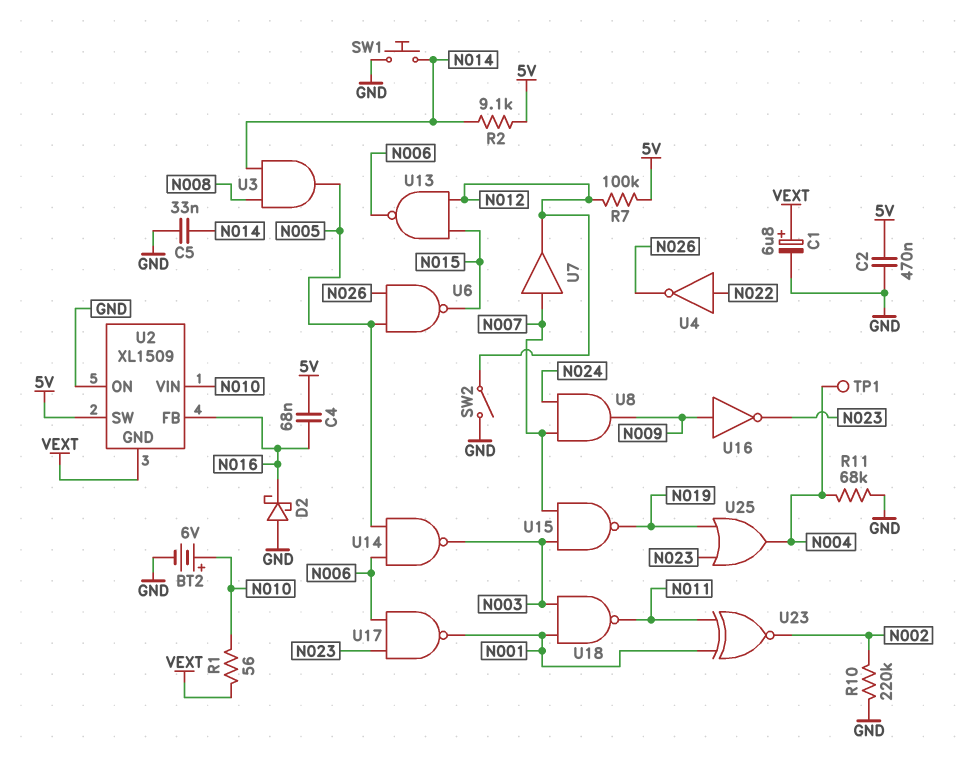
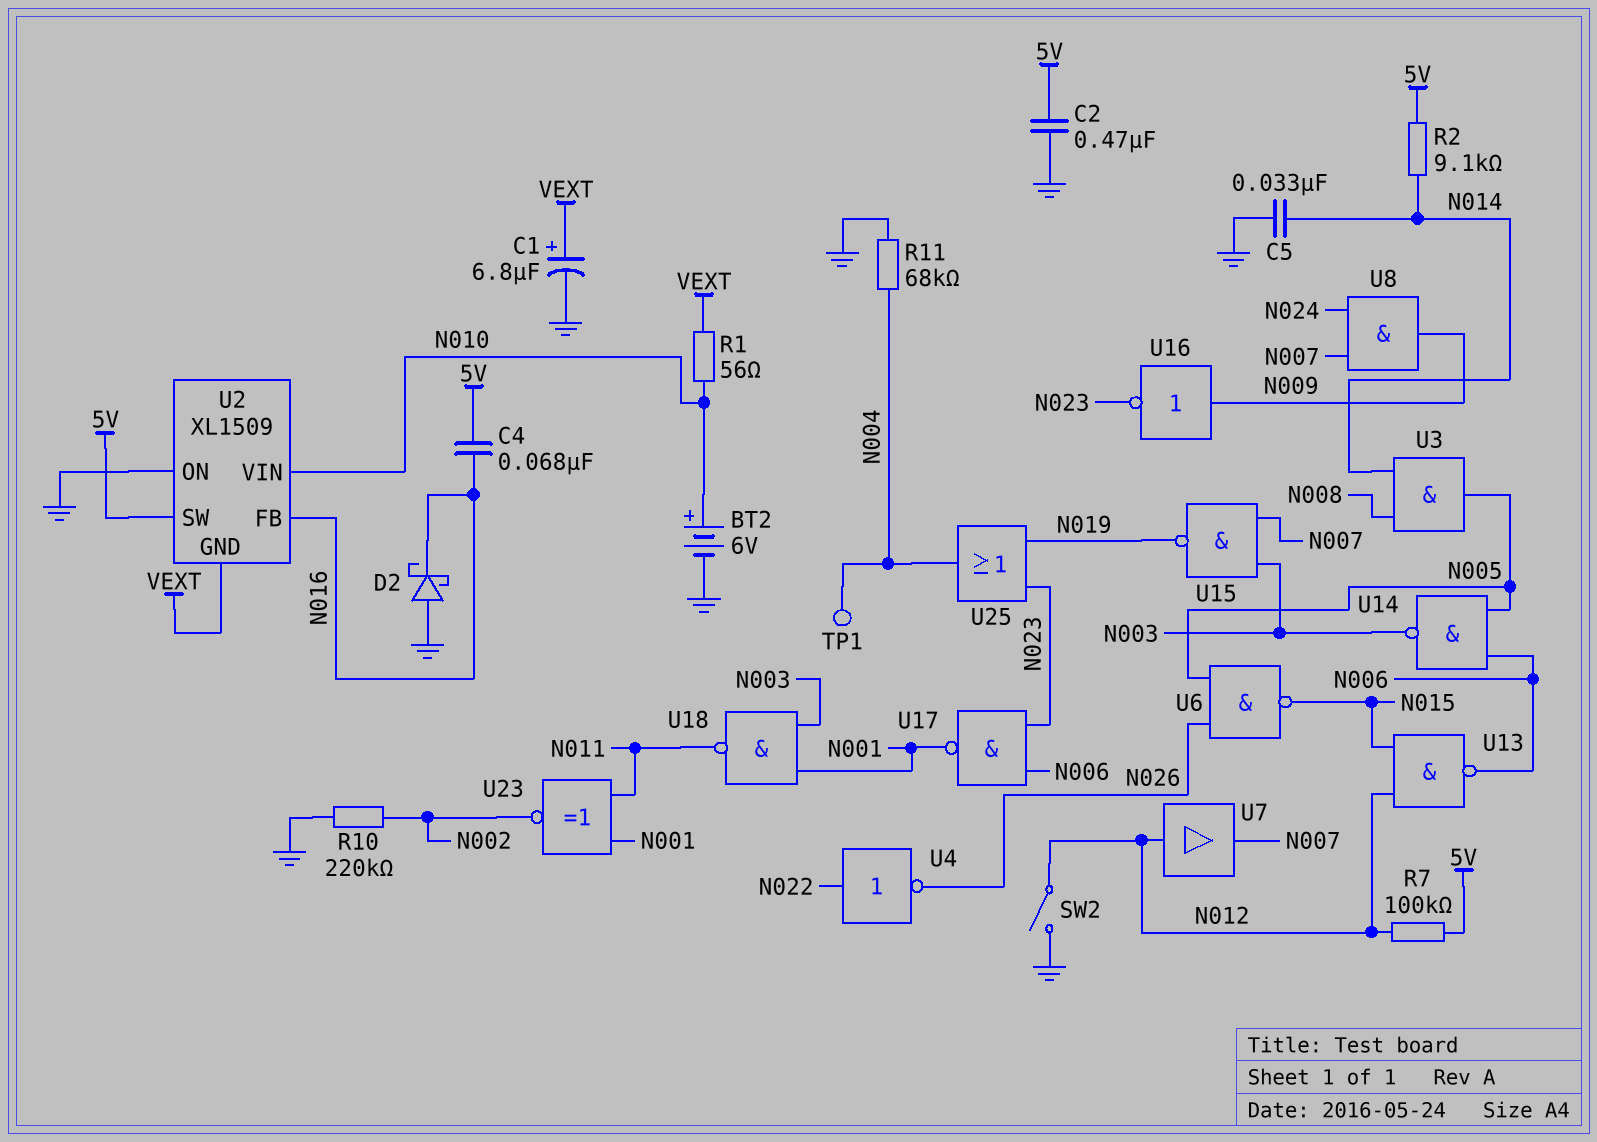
SW1: button (GND, N014) -> none
U7: buffer (in N007, out N012) -> buffer (in N012, out N007)

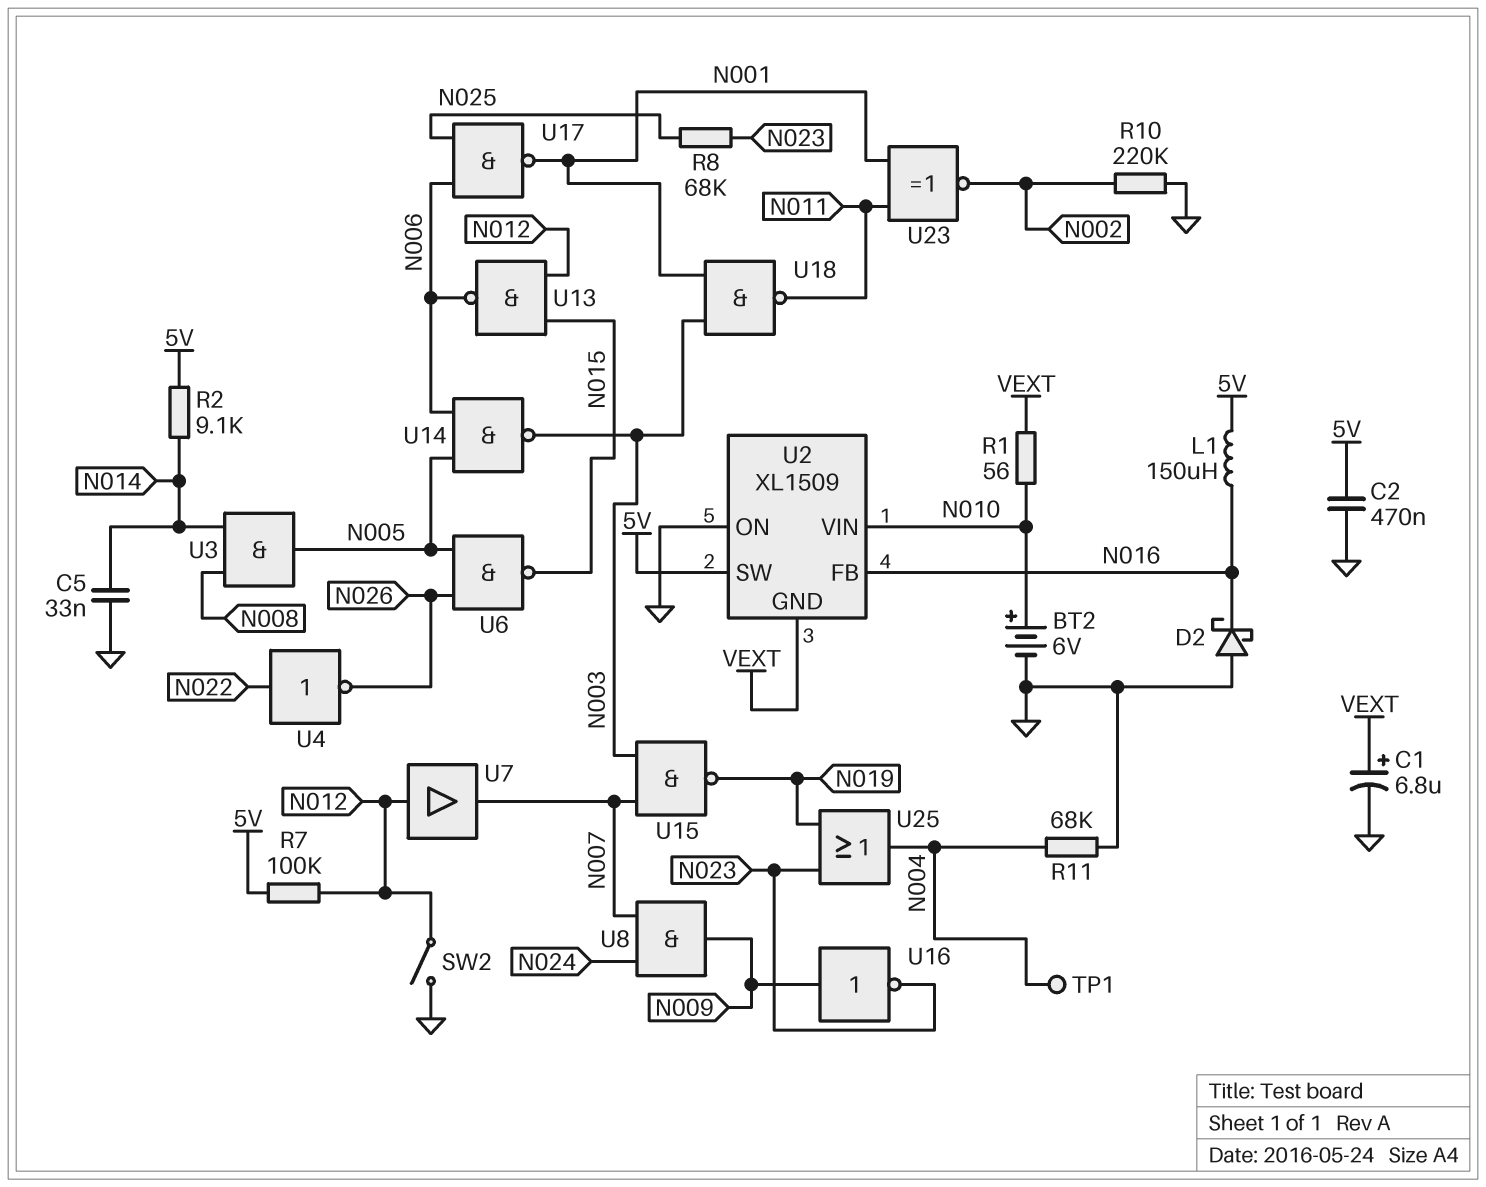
C4: 68nF (5V, N016) -> none
L1: none -> 150uH (5V, N016)
R8: none -> 68k (N023, N025)
U17: NAND (in N006, in N023, out N001) -> NAND (in N006, in N025, out N001)

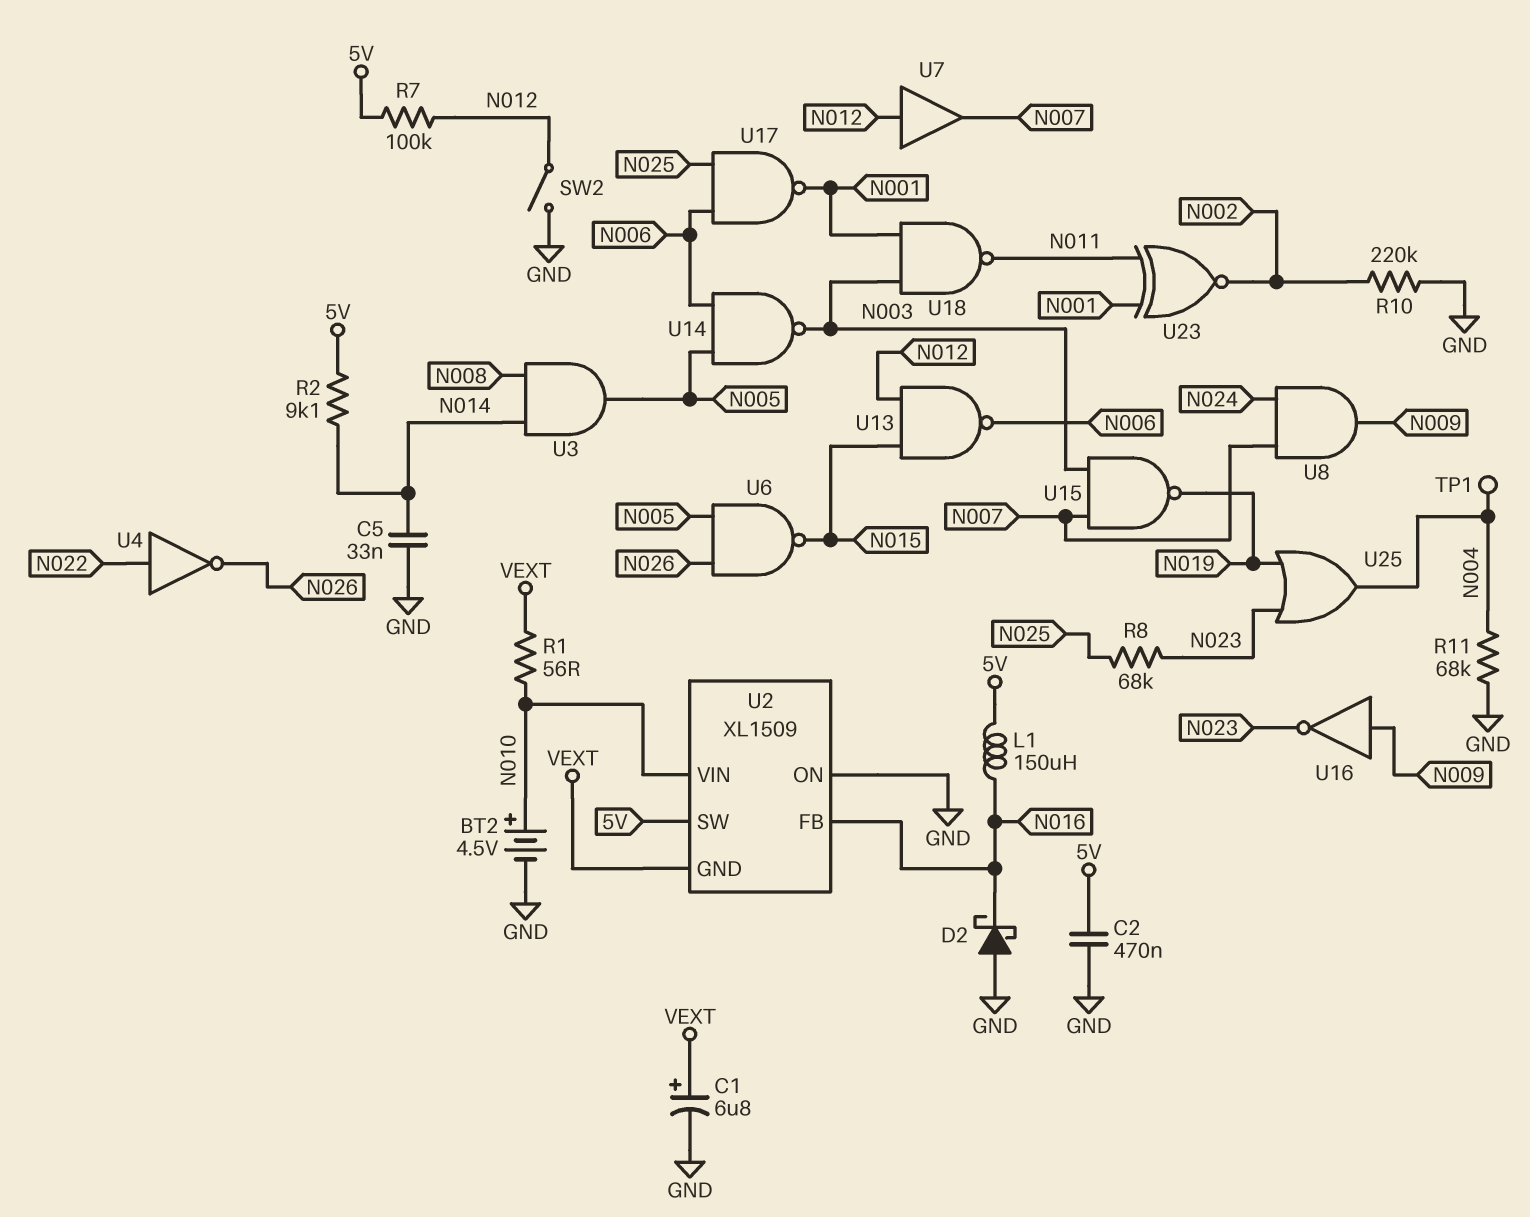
BT2: 6V (plus N010, minus GND) -> 4.5V (plus N010, minus GND)

